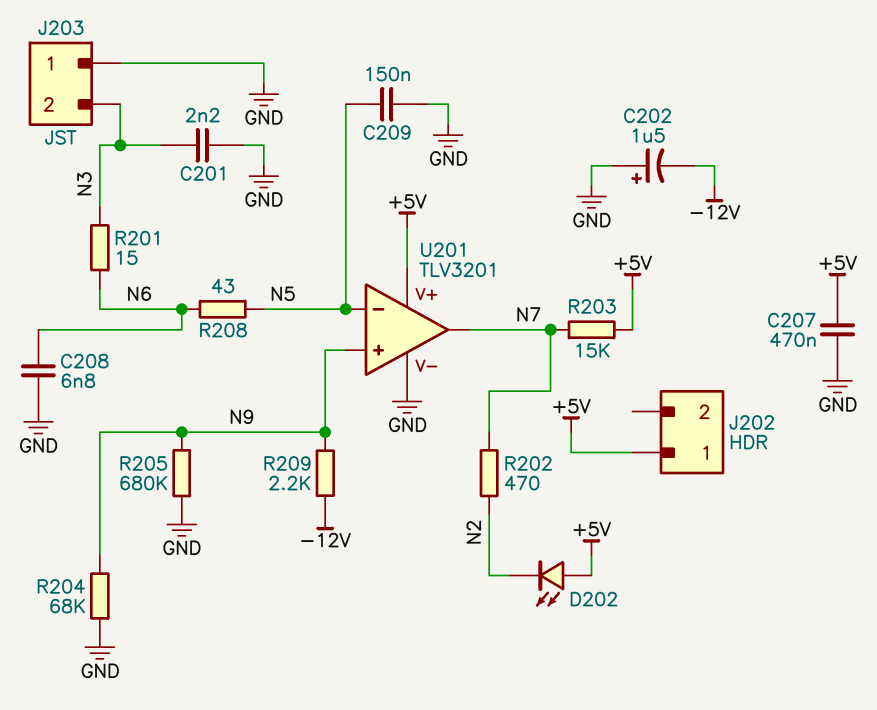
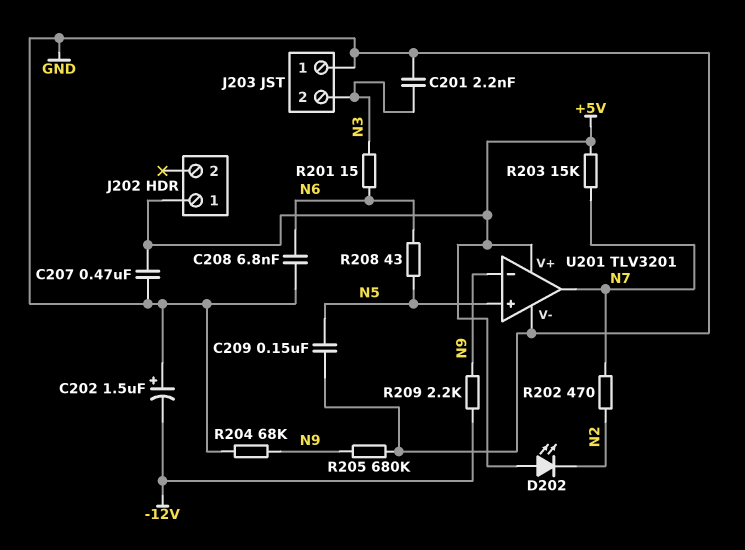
U201 pin in+: N9 -> N5
U201 pin in-: N5 -> N9

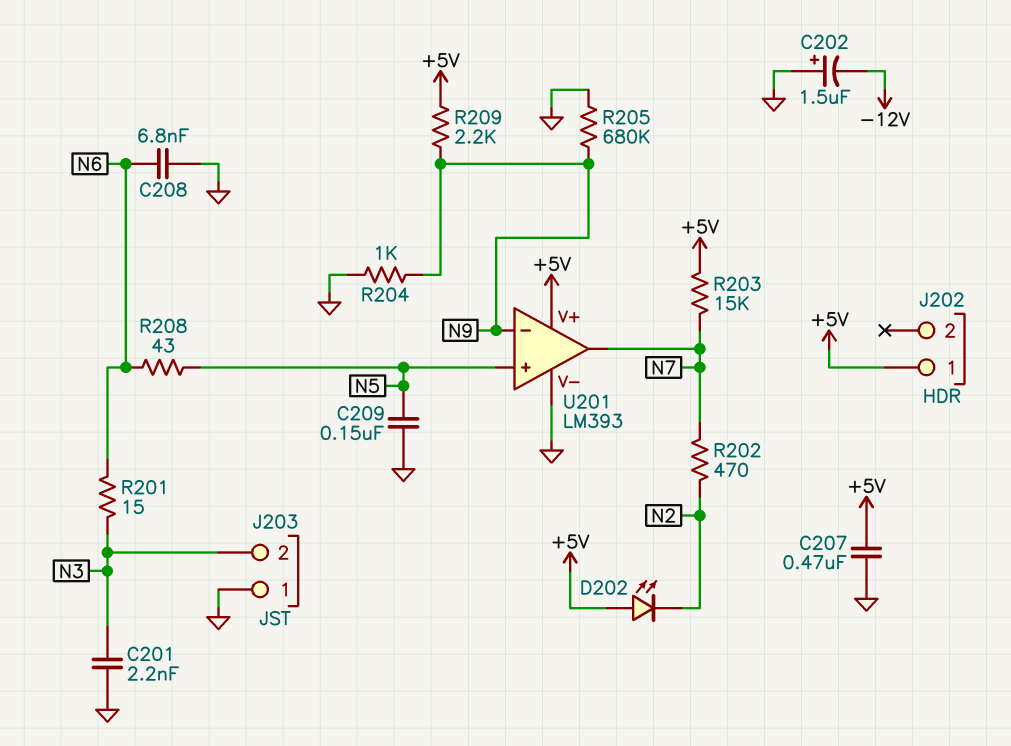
R204: 68k (GND, N9) -> 1k (GND, N9)
R209: 2.2k (-12V, N9) -> 2.2k (+5V, N9)
U201: TLV3201 -> LM393

